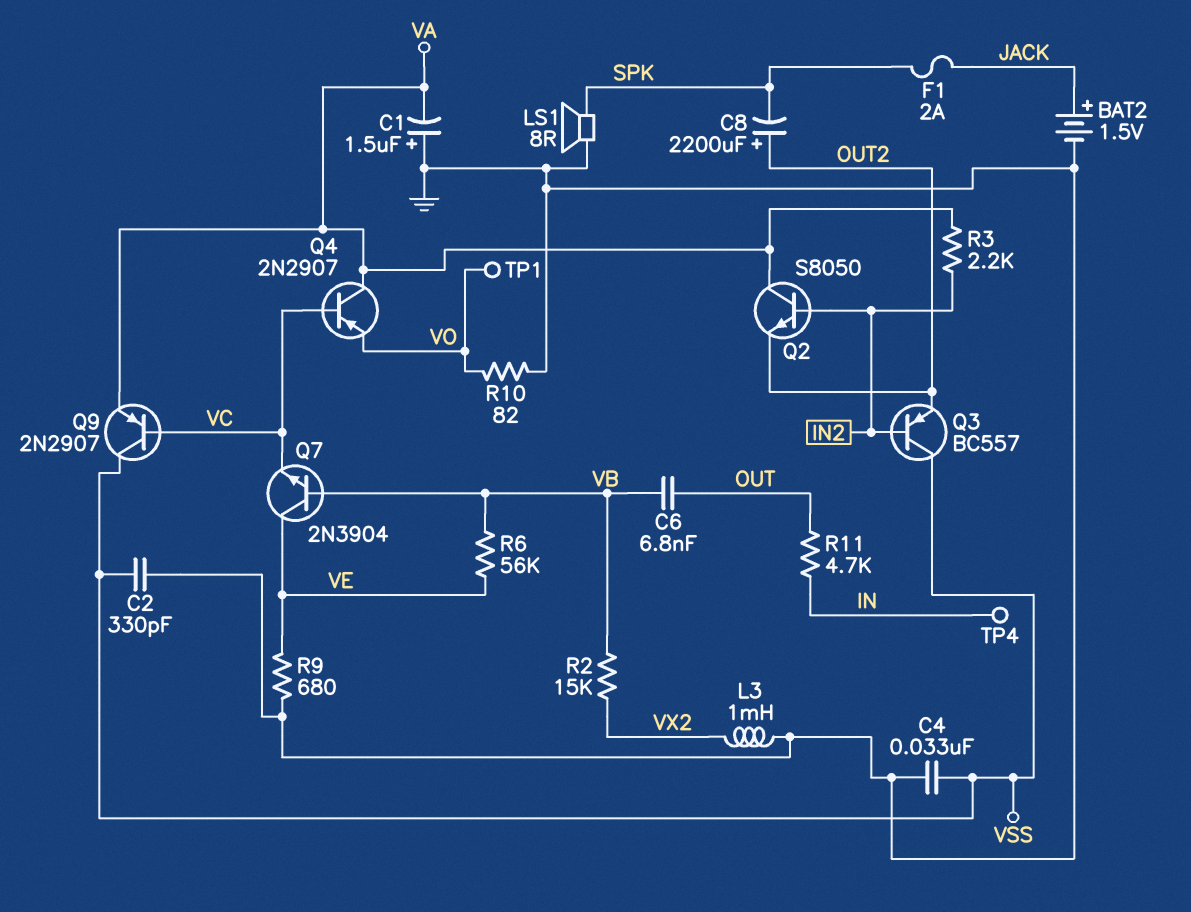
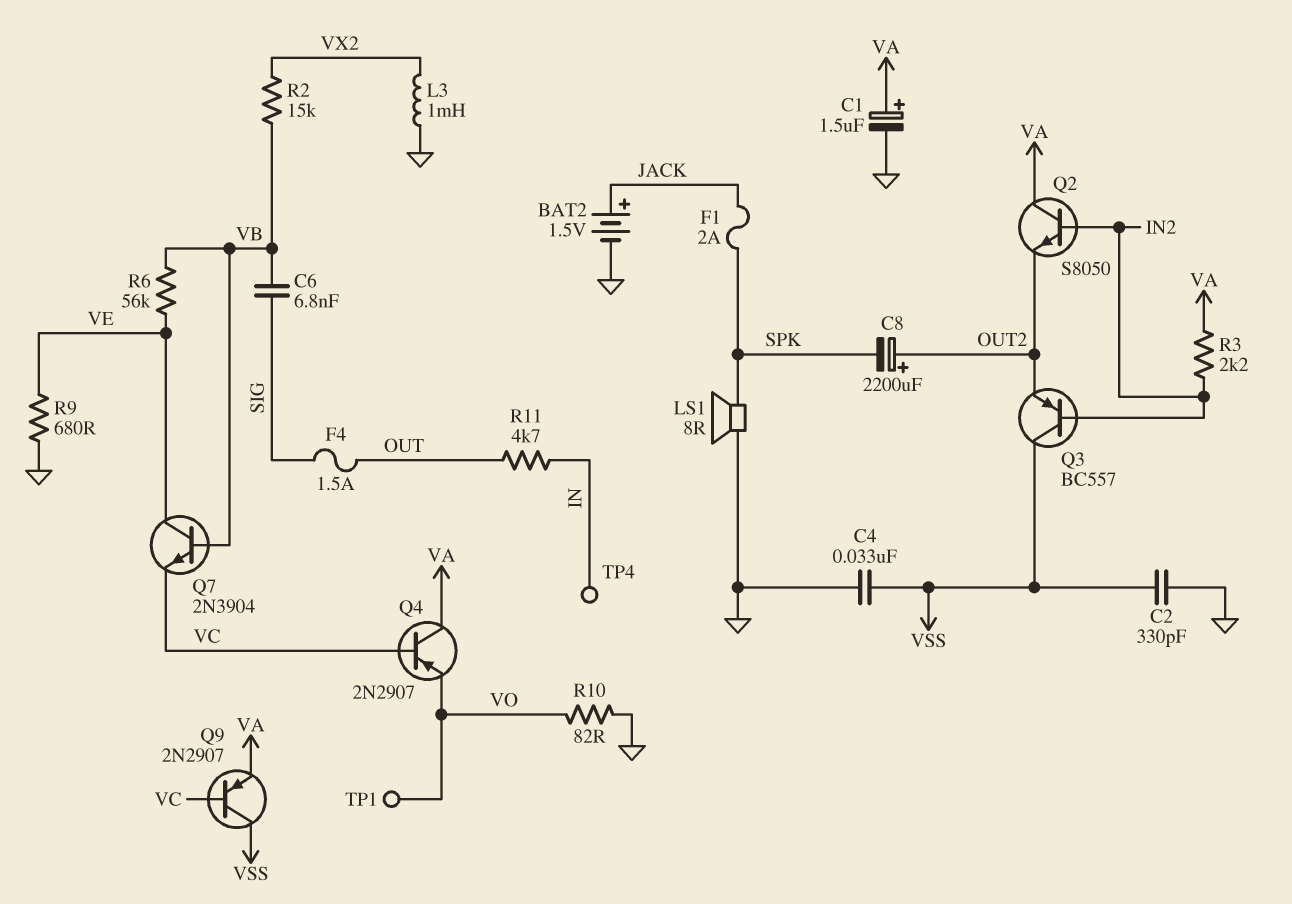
C1: 1.5uF (plus GND, minus VA) -> 1.5uF (plus VA, minus GND)
C6: 6.8nF (OUT, VB) -> 6.8nF (SIG, VB)
F4: none -> 1.5A (OUT, SIG)

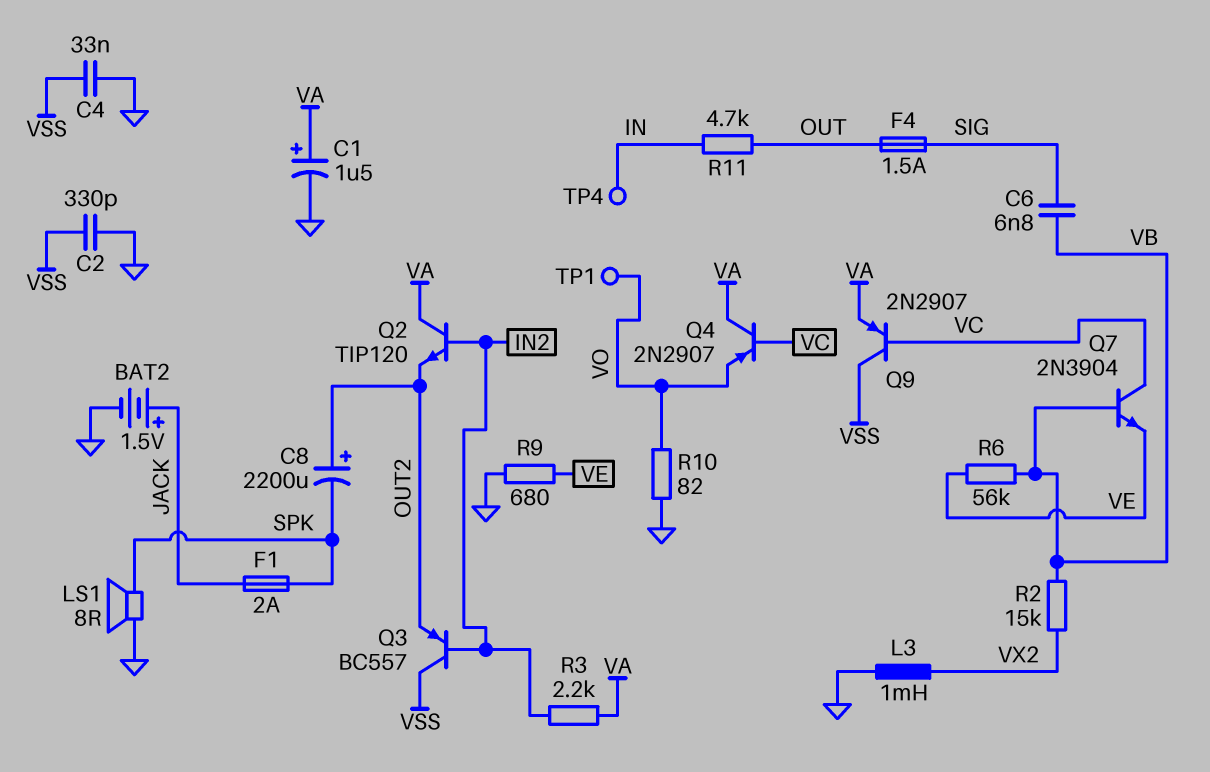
Q2: NPN S8050 (B IN2, C VA, E OUT2) -> NPN TIP120 (B IN2, C VA, E OUT2)
Q7: NPN 2N3904 (B VB, C VE, E VC) -> NPN 2N3904 (B VB, C VC, E VE)

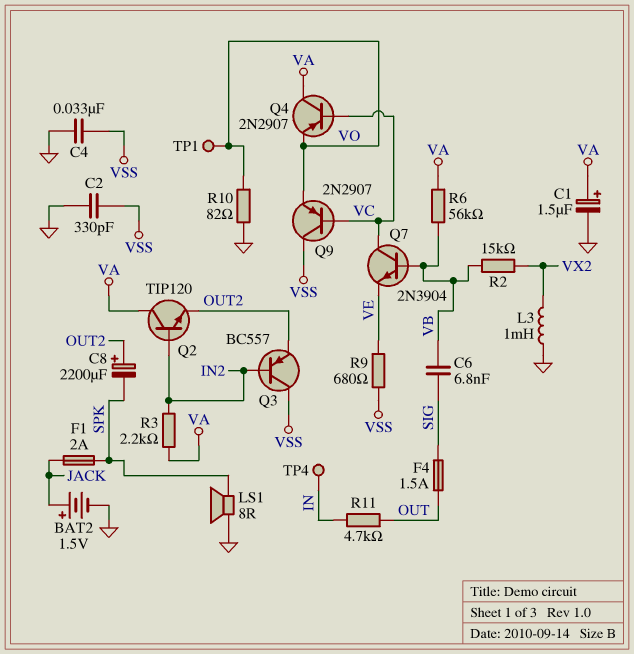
Q9: PNP 2N2907 (B VC, C VSS, E VA) -> PNP 2N2907 (B VC, C VSS, E VO)
R6: 56k (VB, VE) -> 56k (VA, VB)
R9: 680 (GND, VE) -> 680 (VE, VSS)

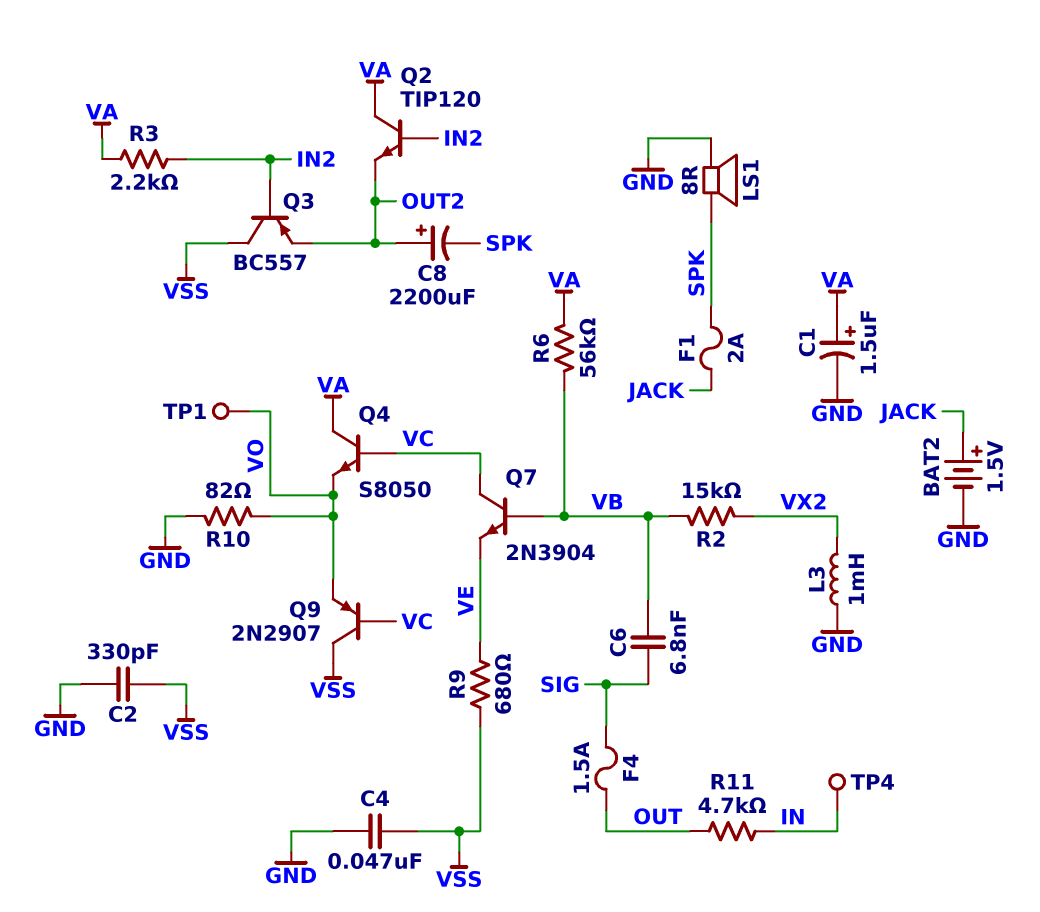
C4: 33nF (GND, VSS) -> 47nF (GND, VSS)
Q4: PNP 2N2907 (B VC, C VA, E VO) -> NPN S8050 (B VC, C VA, E VO)

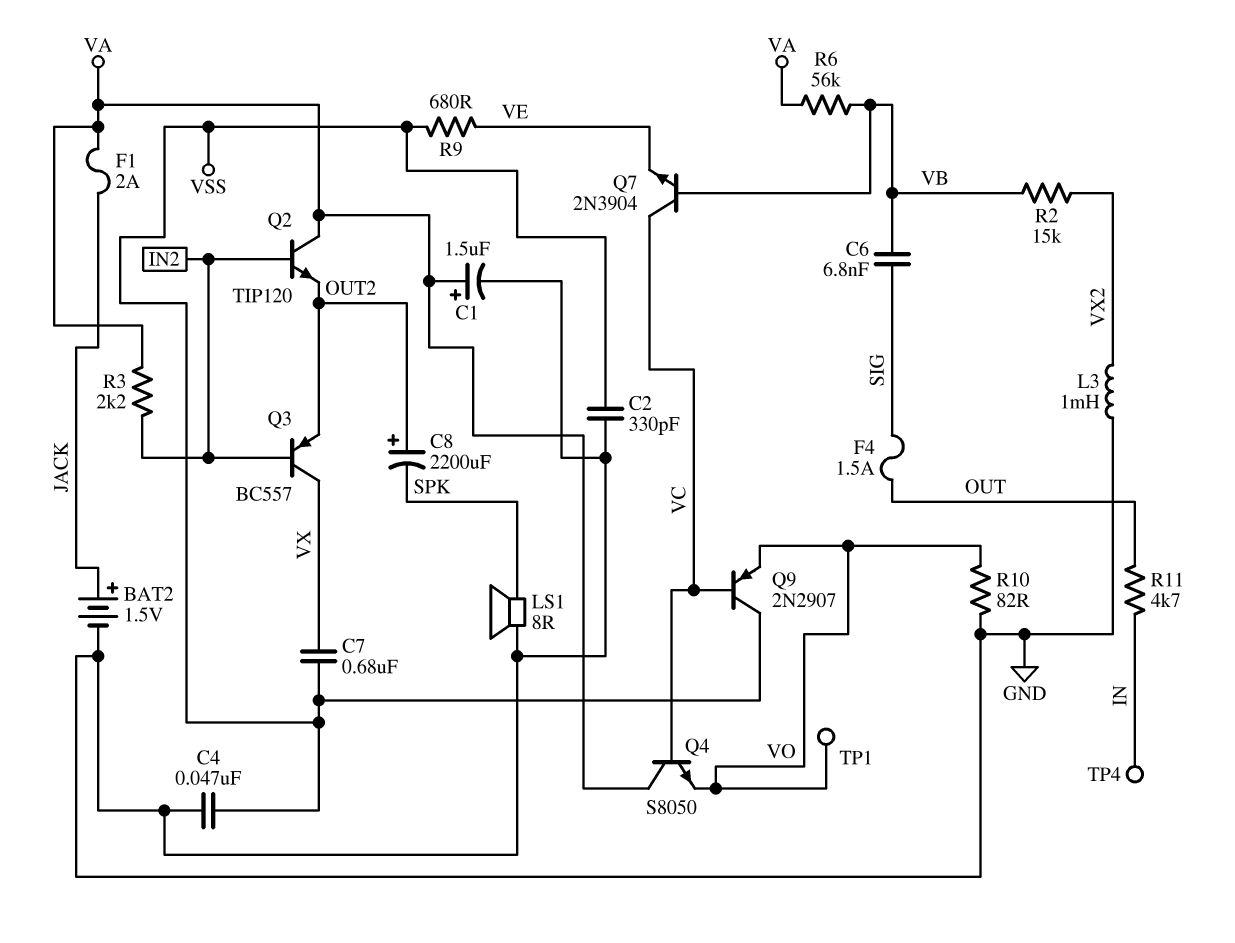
C7: none -> 680nF (VSS, VX)
F1: 2A (JACK, SPK) -> 2A (JACK, VA)
Q3: PNP BC557 (B IN2, C VSS, E OUT2) -> PNP BC557 (B IN2, C VX, E OUT2)

